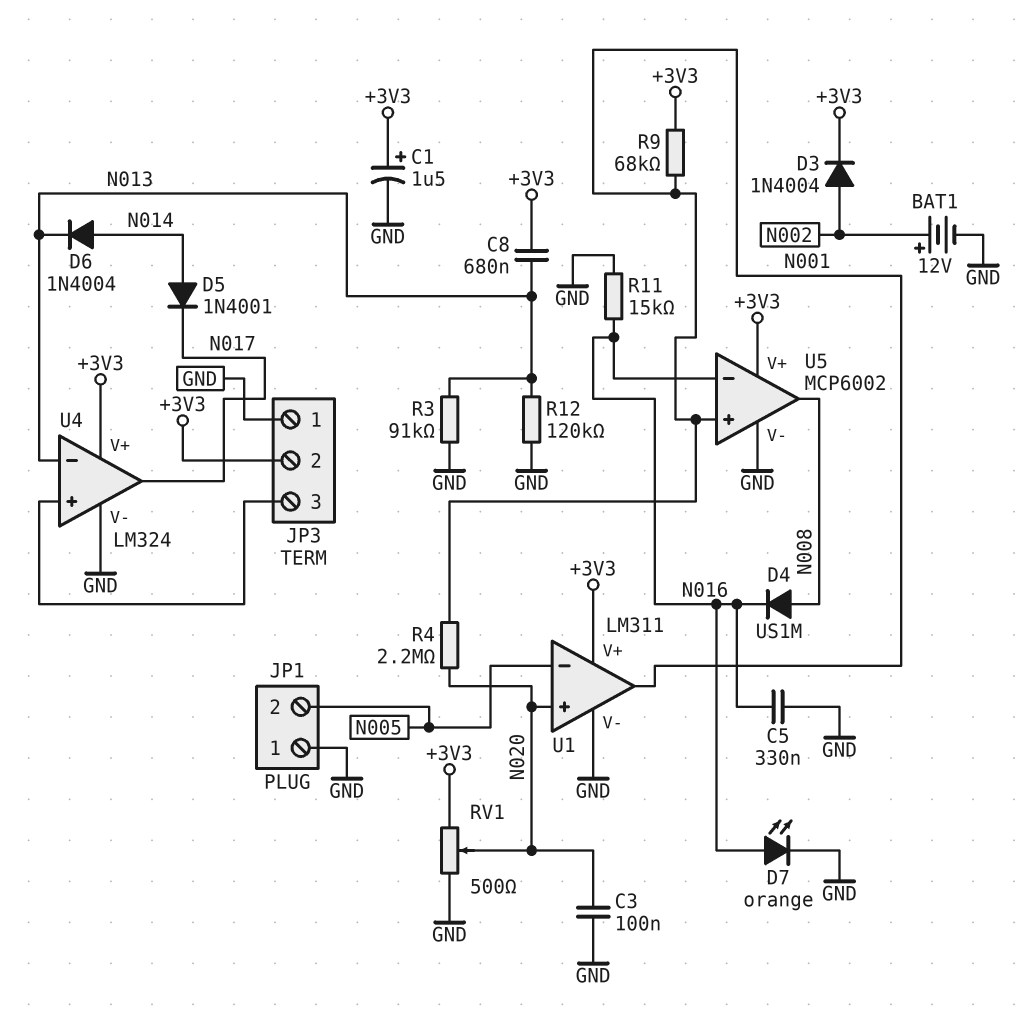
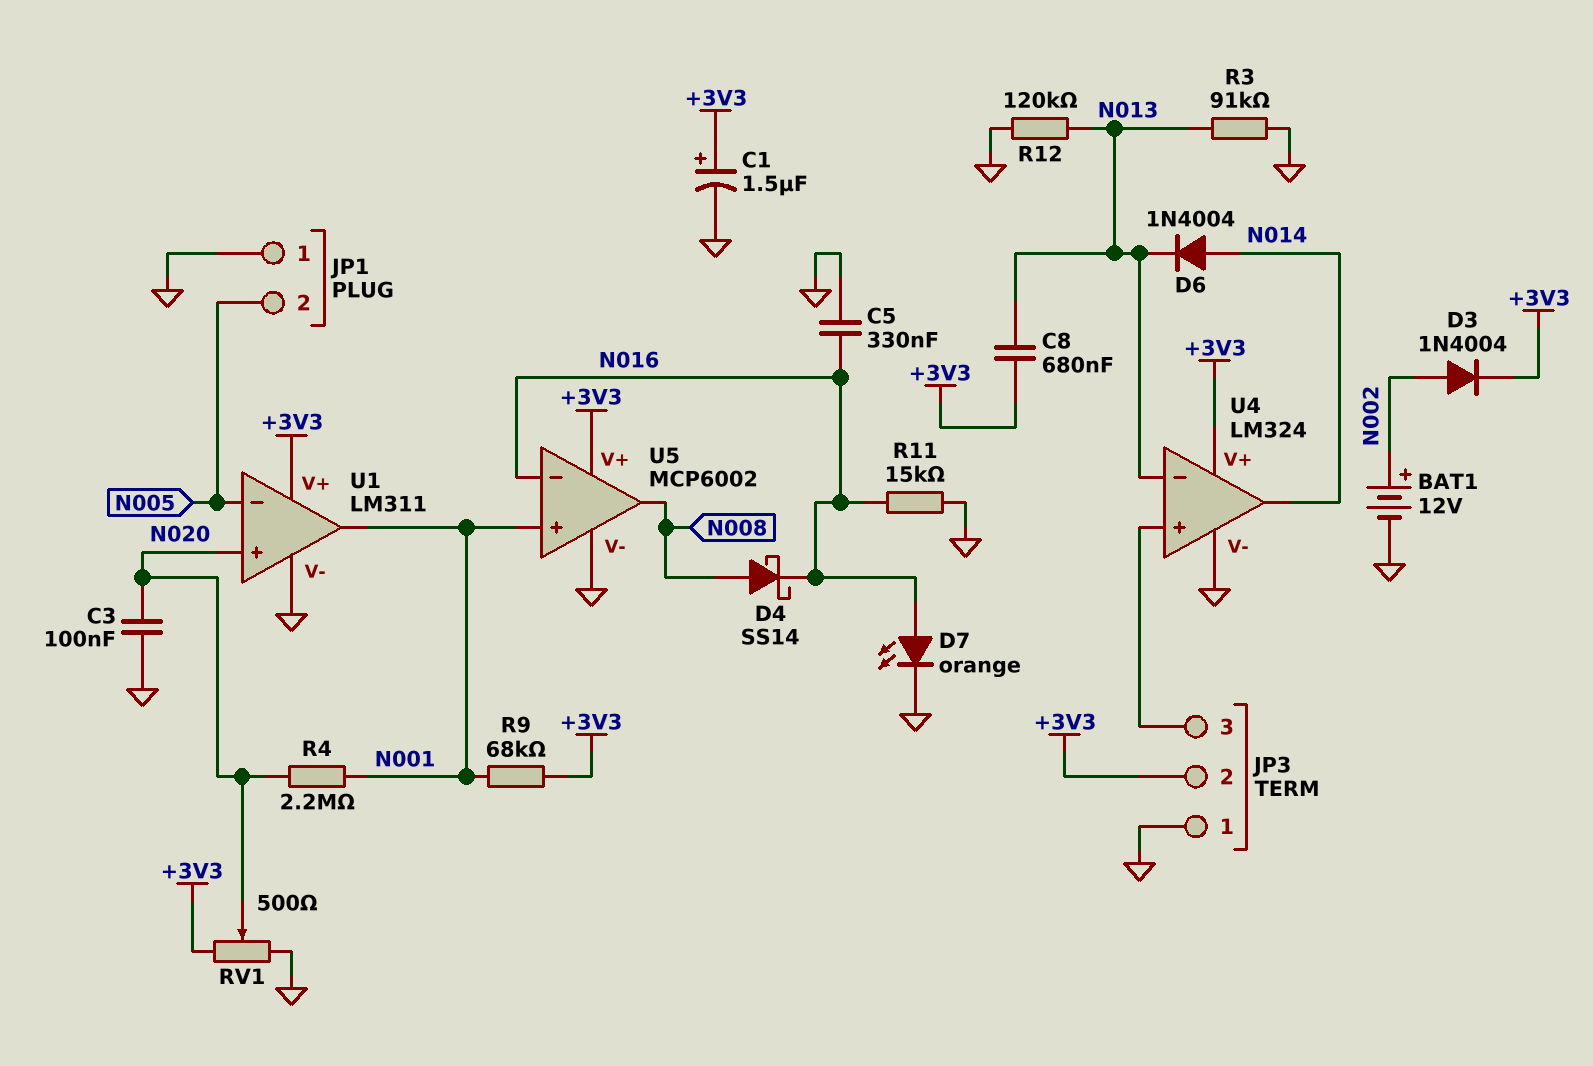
D4: diode US1M (A N008, K N016) -> schottky SS14 (A N008, K N016)
D5: diode 1N4001 (A N014, K N017) -> none
U4 pin out: N017 -> N014

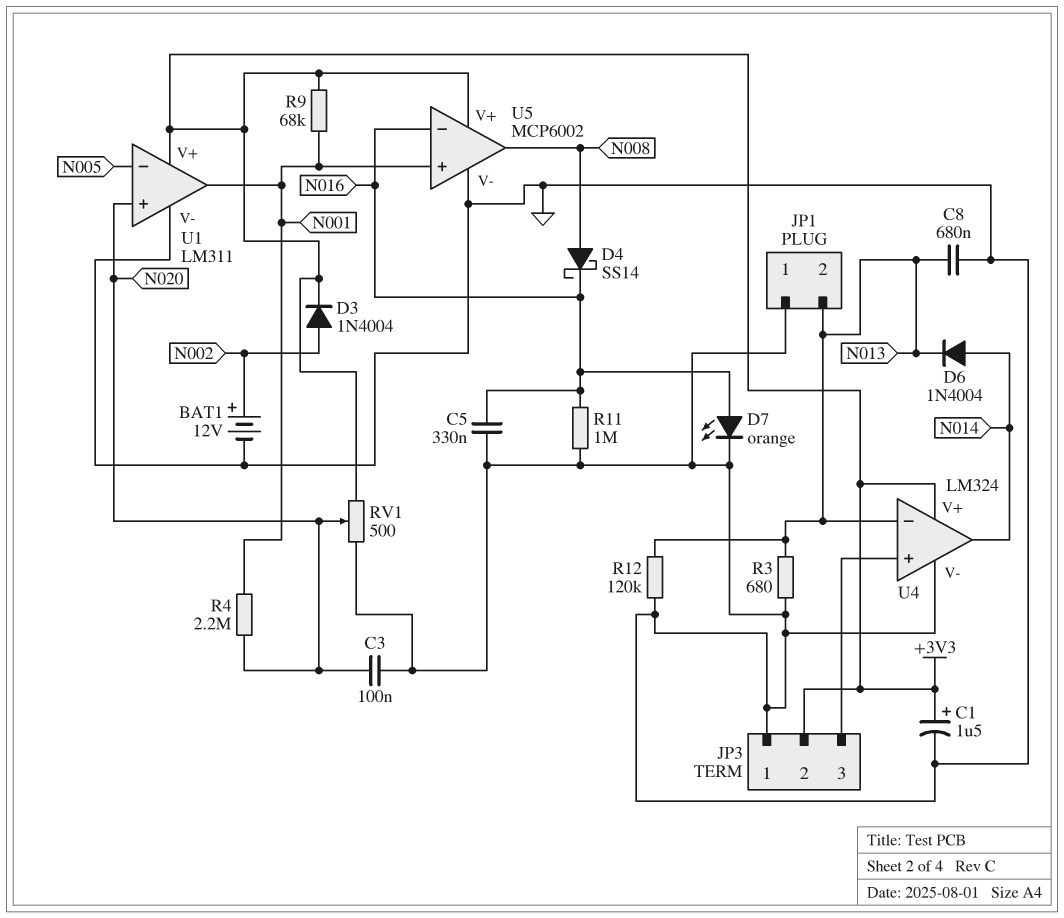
C8: 680nF (+3V3, N013) -> 680nF (GND, N013)
JP1 pin 2: N005 -> N013
R3: 91k (GND, N013) -> 680 (GND, N013)
R11: 15k (GND, N016) -> 1M (GND, N016)

